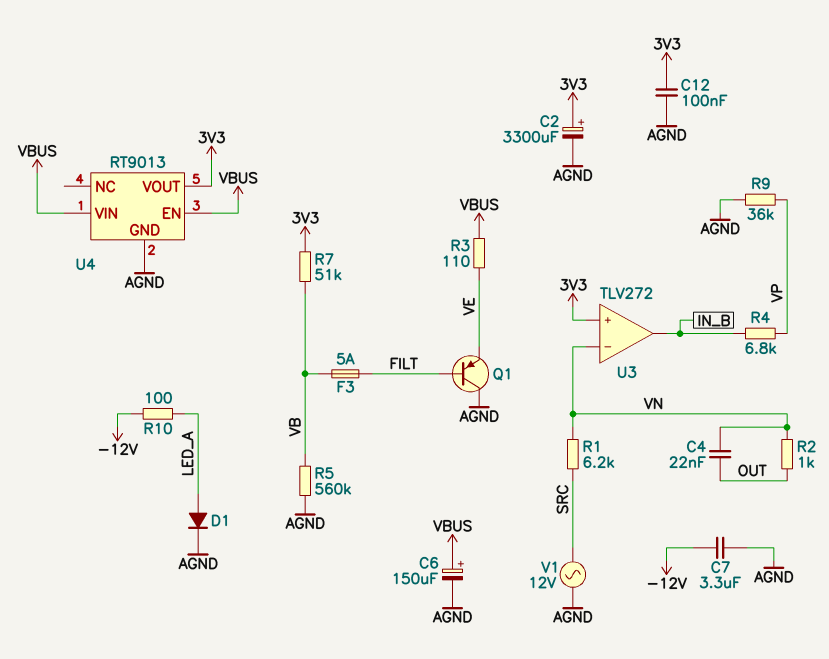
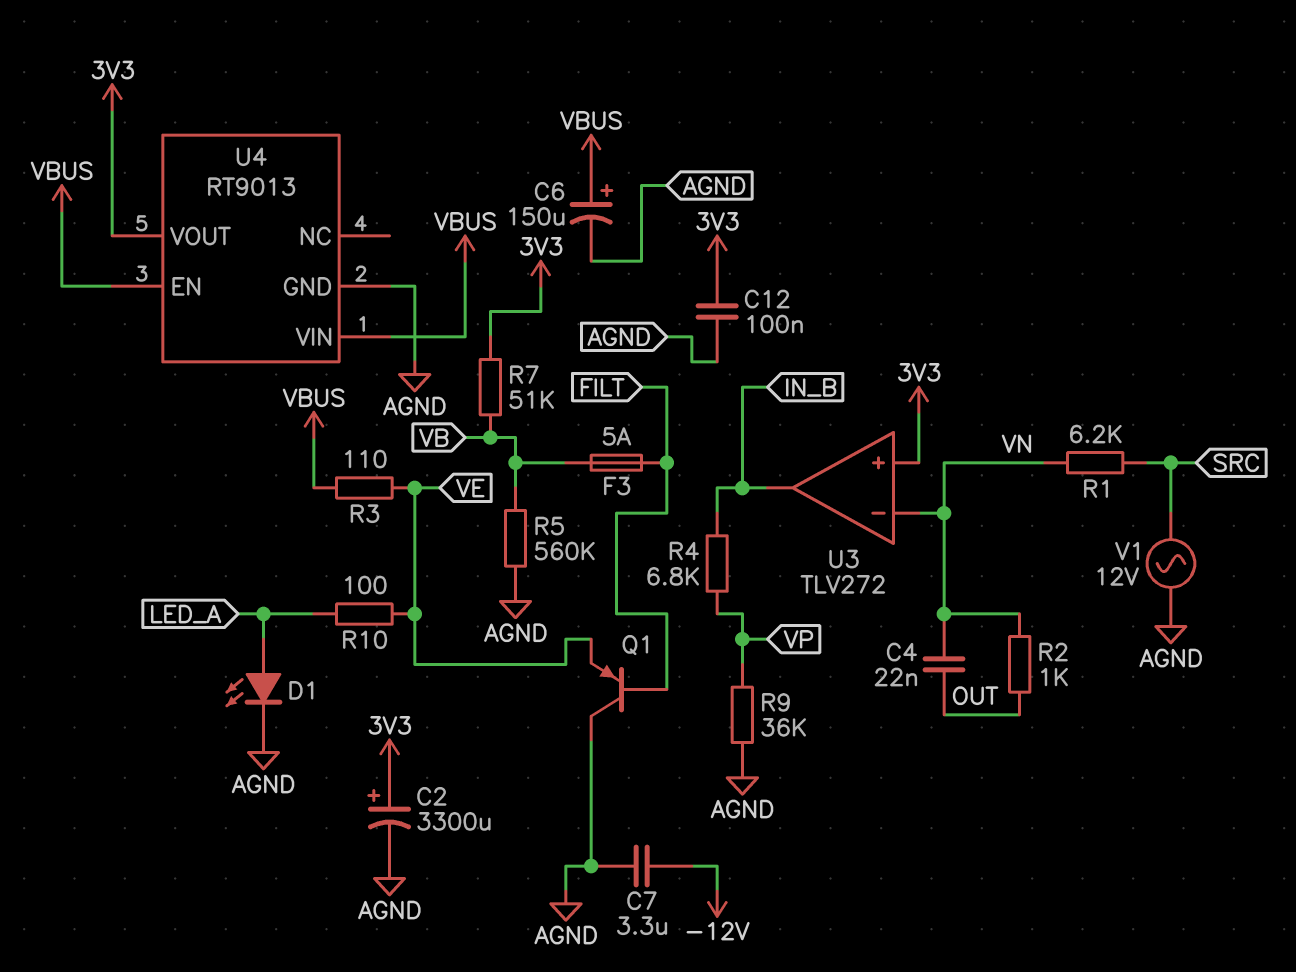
D1: diode (A LED_A, K AGND) -> LED (A LED_A, K AGND)
R10: 100 (-12V, LED_A) -> 100 (LED_A, VE)

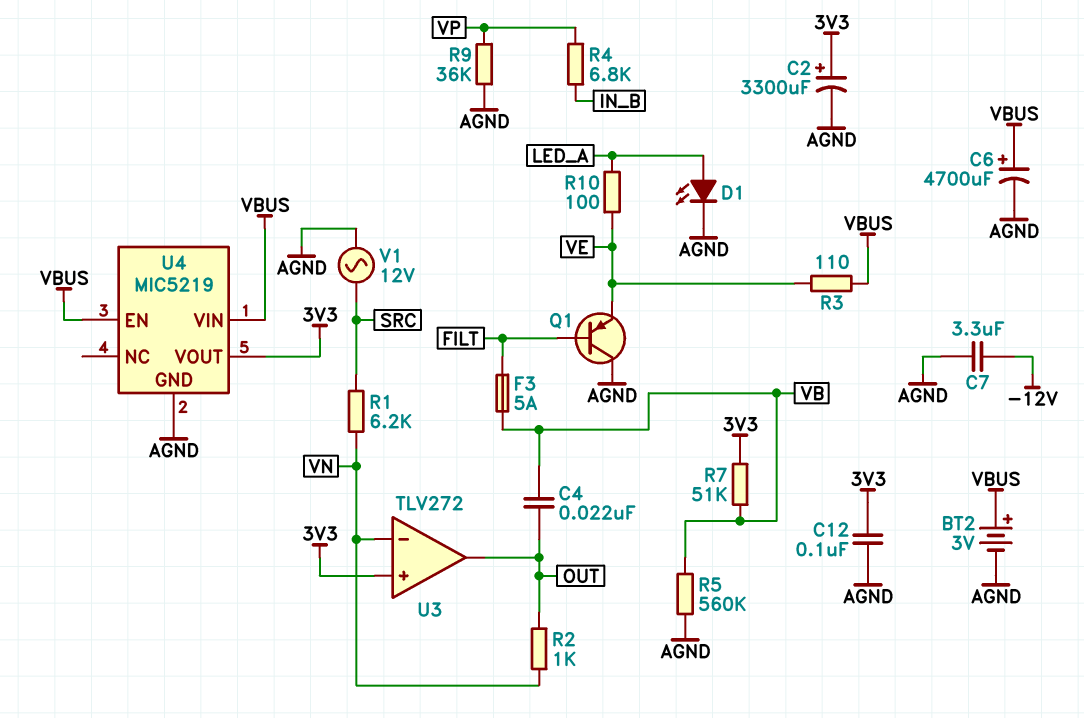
BT2: none -> 3V (plus VBUS, minus AGND)
C4: 22nF (OUT, VN) -> 22nF (OUT, VB)
C6: 150uF (plus VBUS, minus AGND) -> 4700uF (plus VBUS, minus AGND)
U3 pin out: IN_B -> OUT
U4: RT9013 -> MIC5219

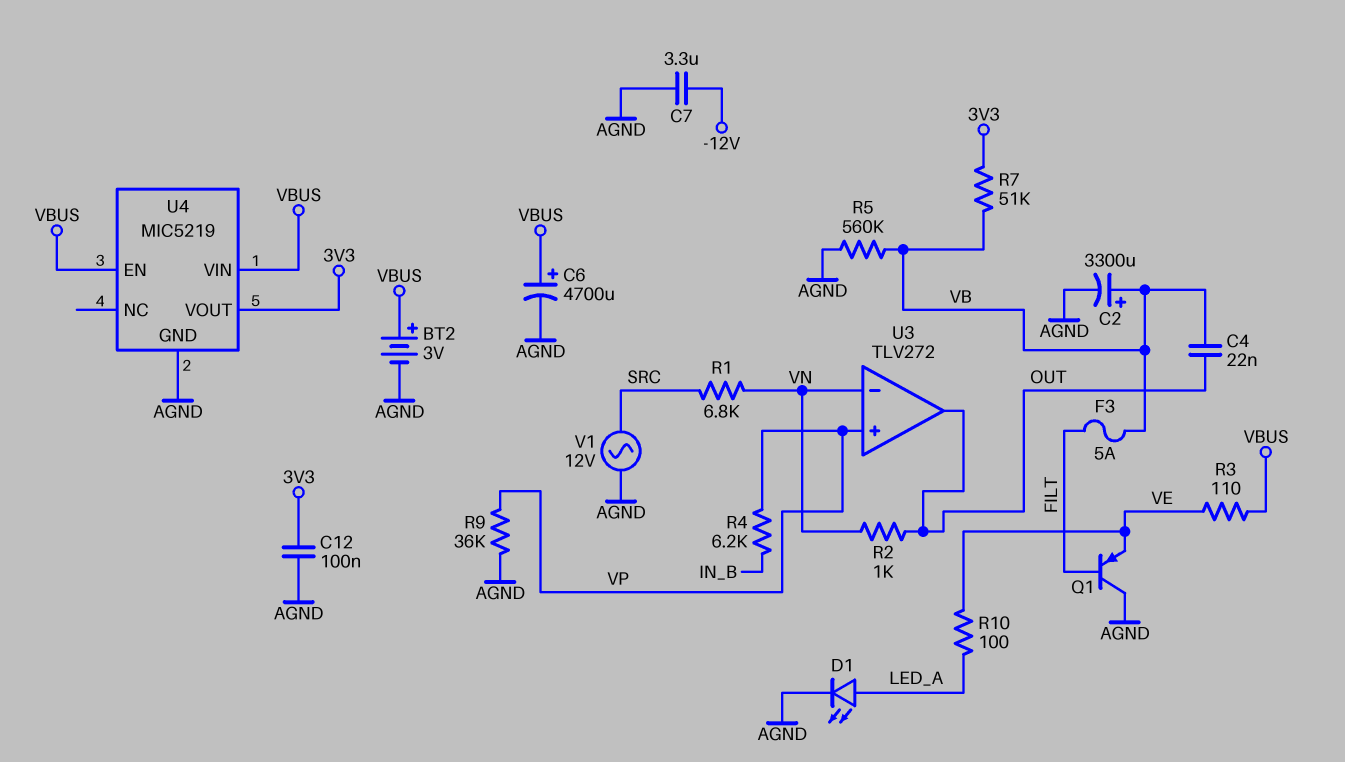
C2: 3300uF (plus 3V3, minus AGND) -> 3300uF (plus VB, minus AGND)
R1: 6.2k (SRC, VN) -> 6.8k (SRC, VN)
R4: 6.8k (IN_B, VP) -> 6.2k (IN_B, VP)
U3 pin in+: 3V3 -> VP

